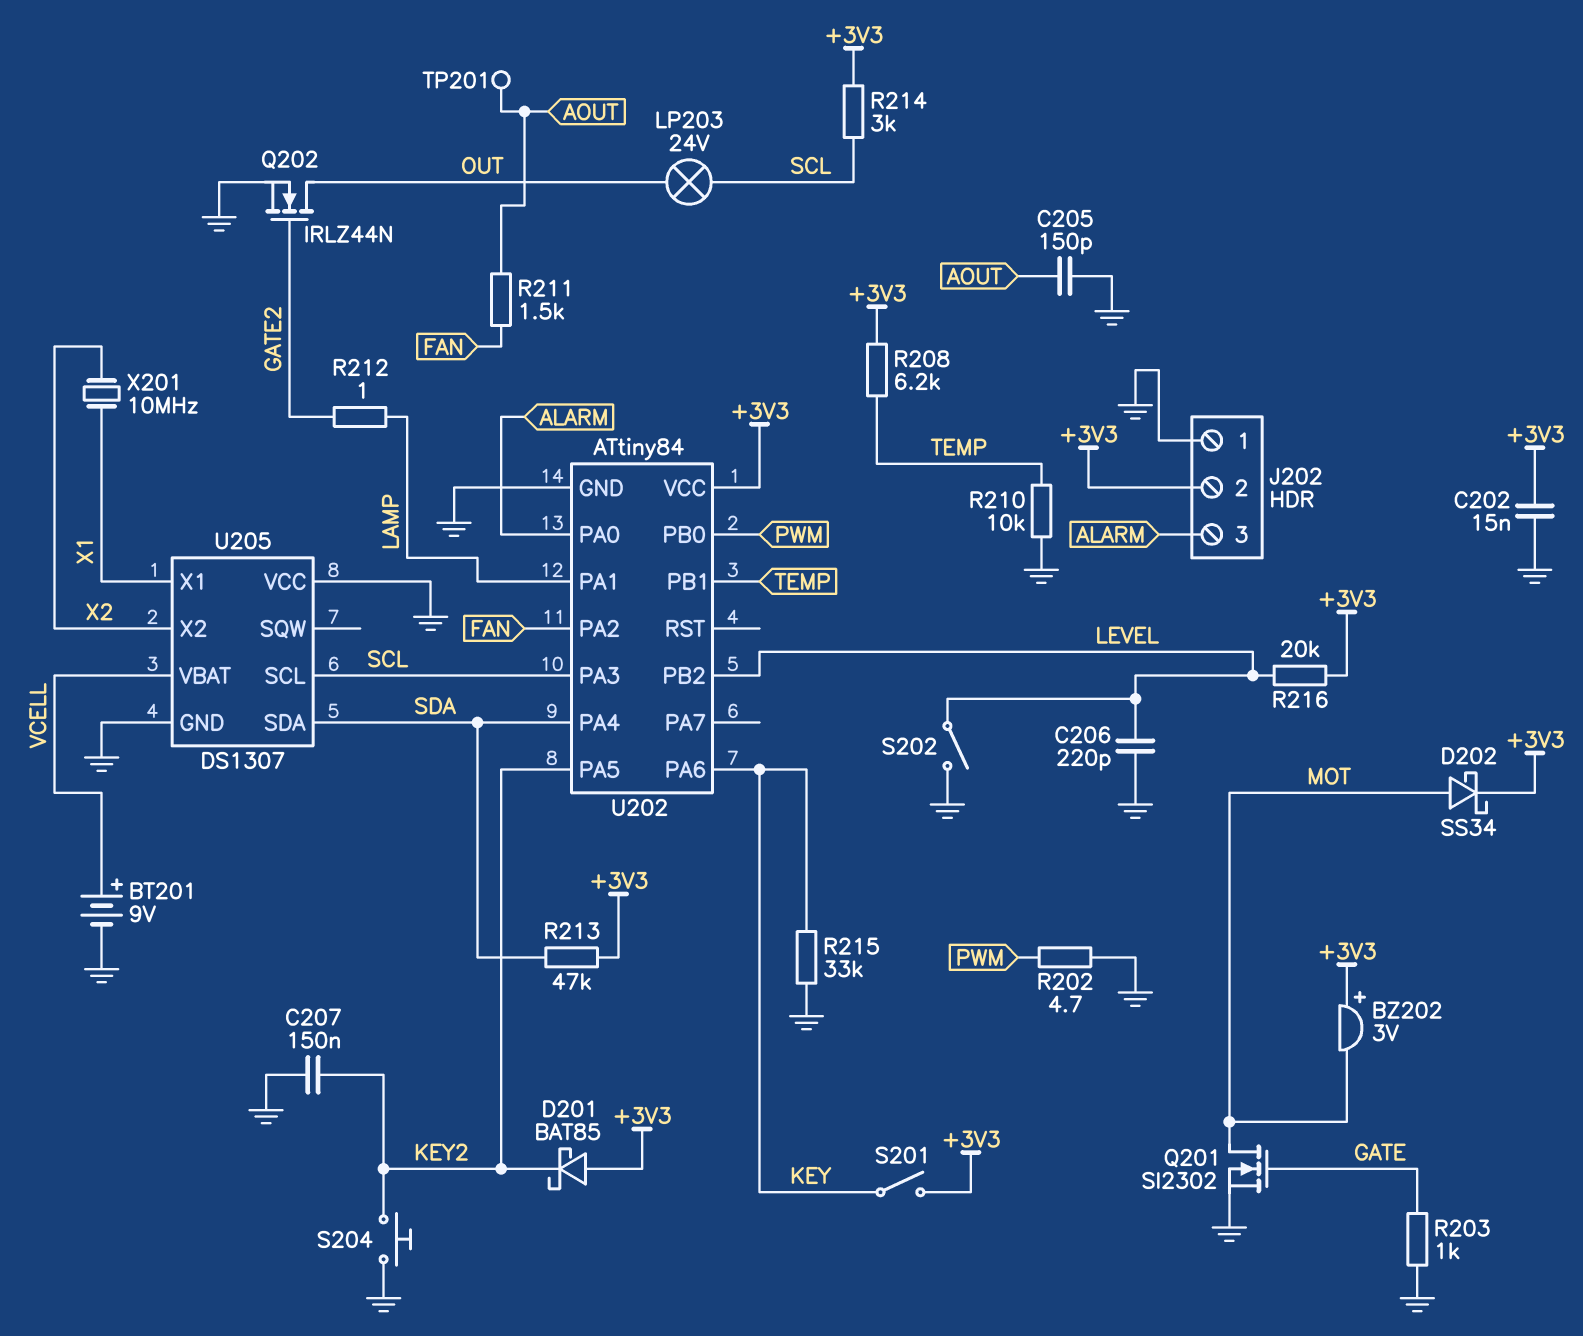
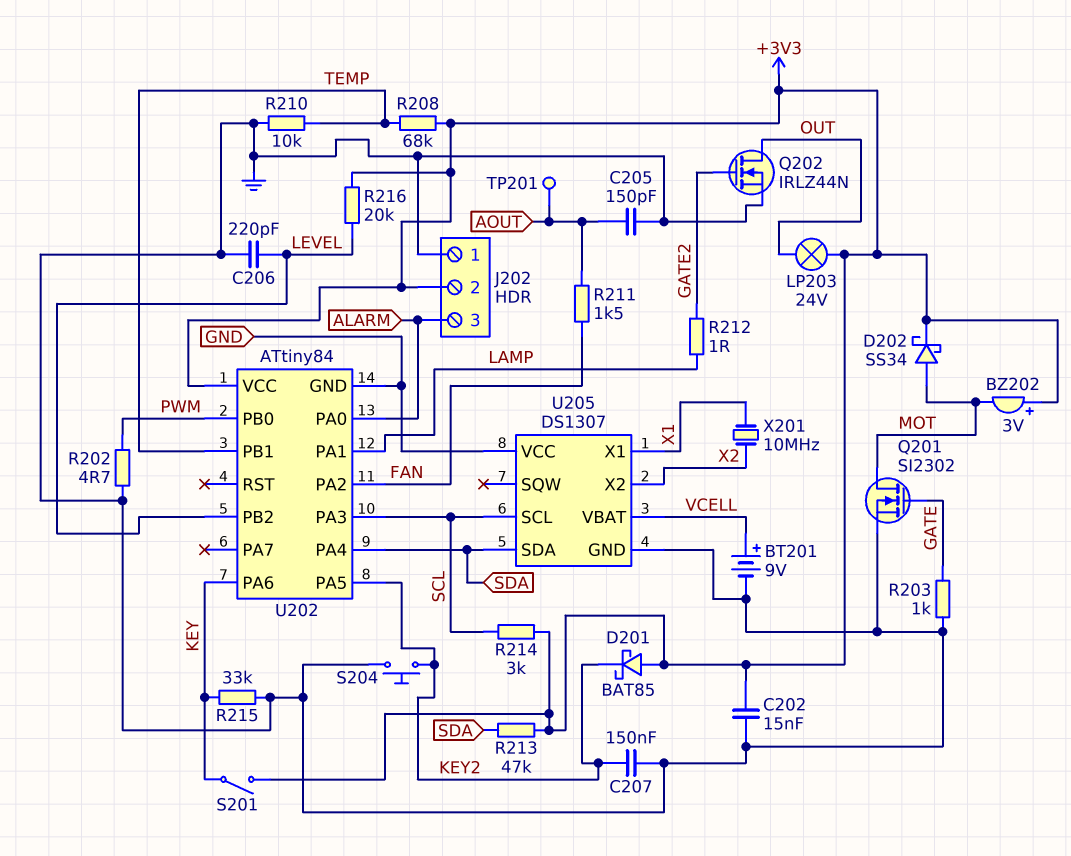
LP203: lamp 24V (OUT, SCL) -> lamp 24V (+3V3, OUT)
R208: 6.2k (+3V3, TEMP) -> 68k (+3V3, TEMP)
S202: switch (GND, LEVEL) -> none

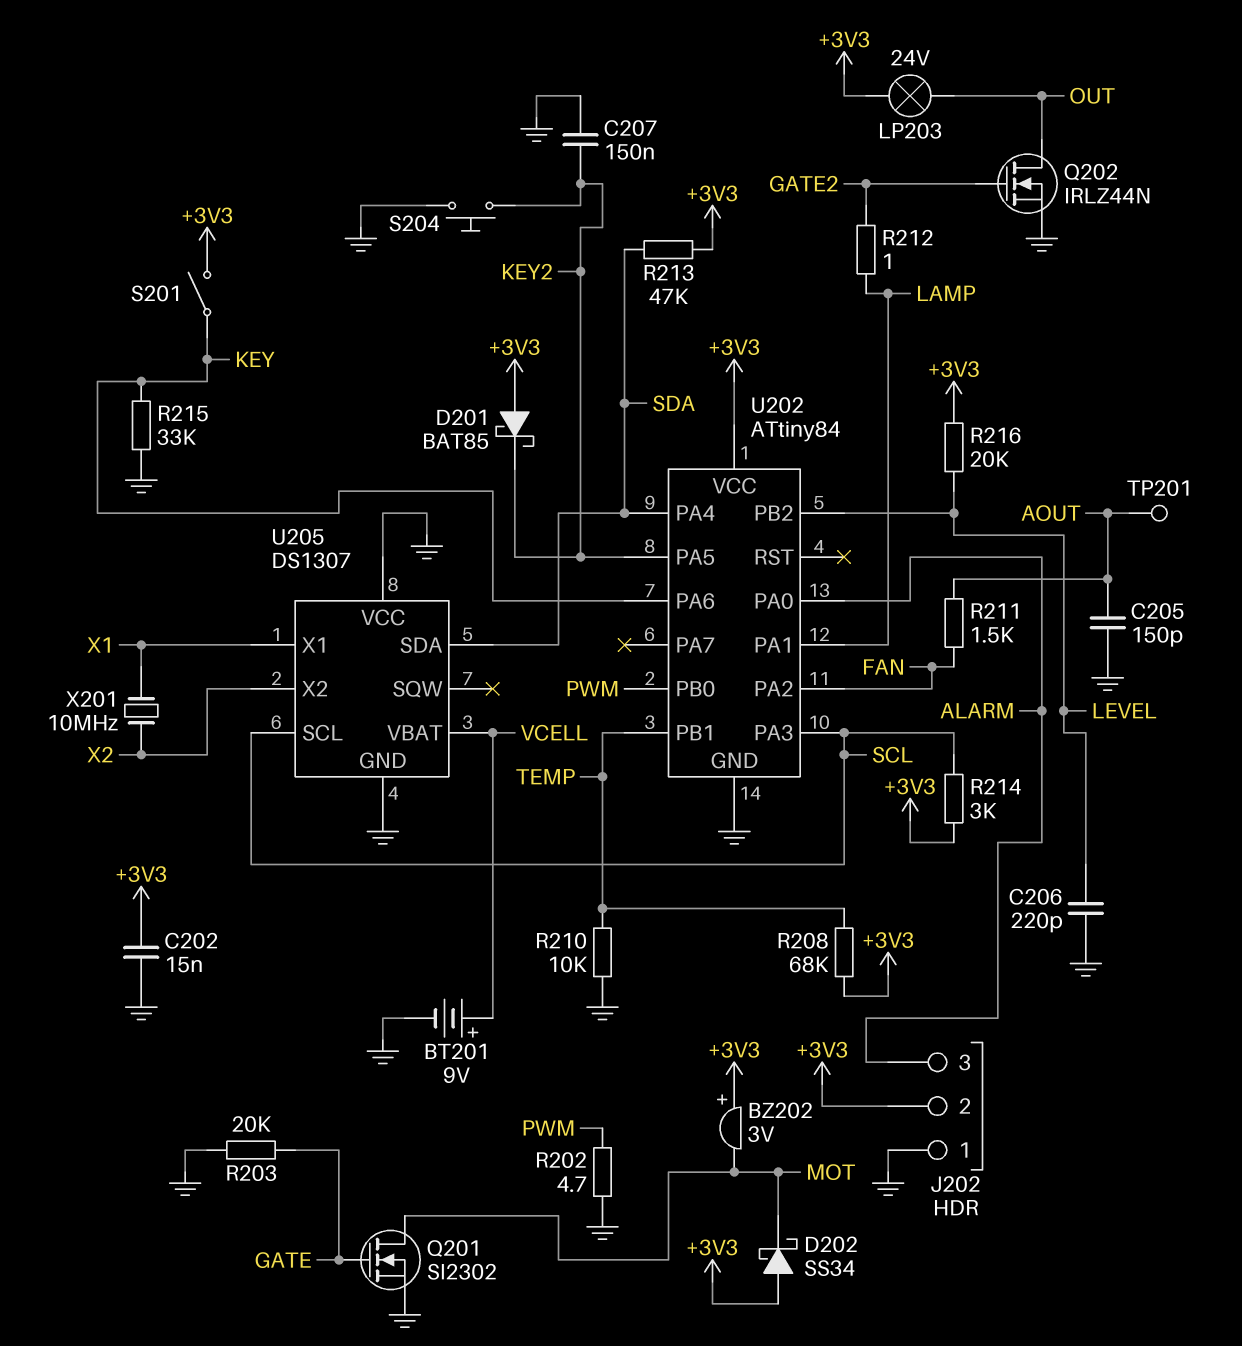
D202: schottky SS34 (A MOT, K +3V3) -> schottky SS34 (A +3V3, K MOT)
R203: 1k (GATE, GND) -> 20k (GATE, GND)

